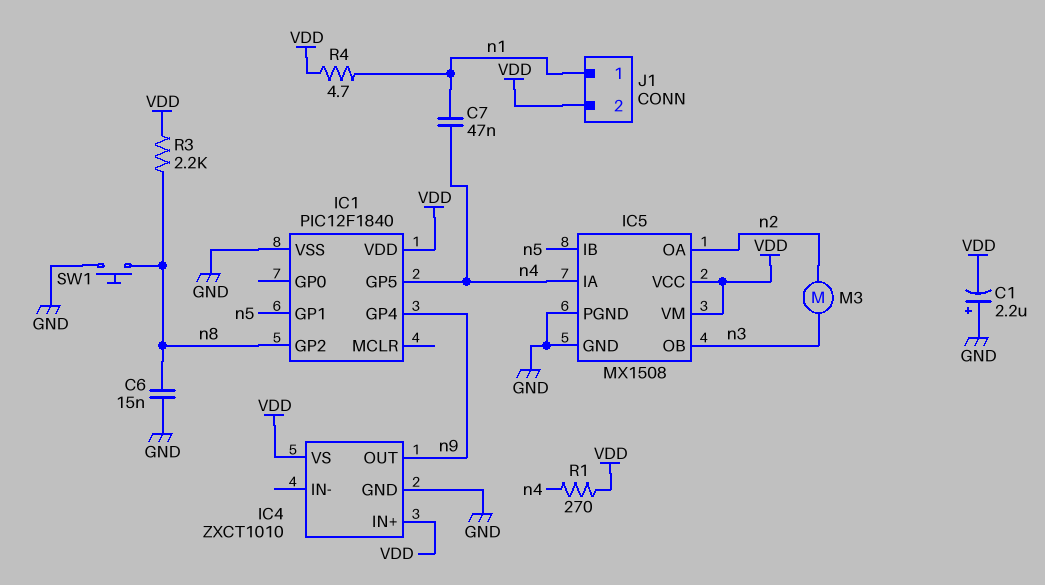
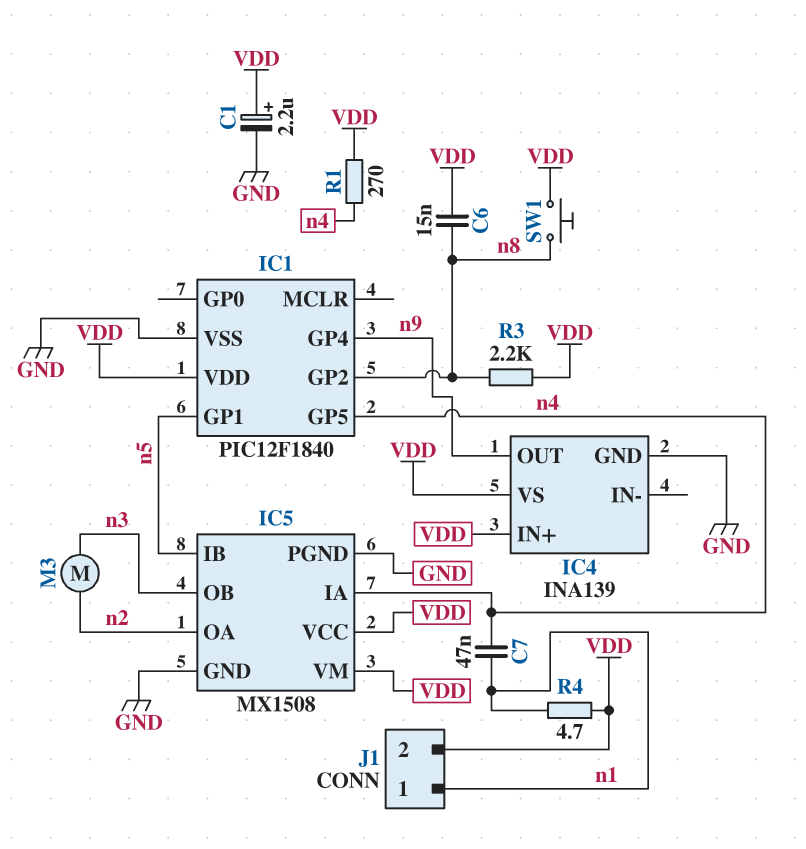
C1: 2.2uF (plus GND, minus VDD) -> 2.2uF (plus VDD, minus GND)
C6: 15nF (GND, n8) -> 15nF (VDD, n8)
IC4: ZXCT1010 -> INA139
SW1: button (GND, n8) -> button (VDD, n8)

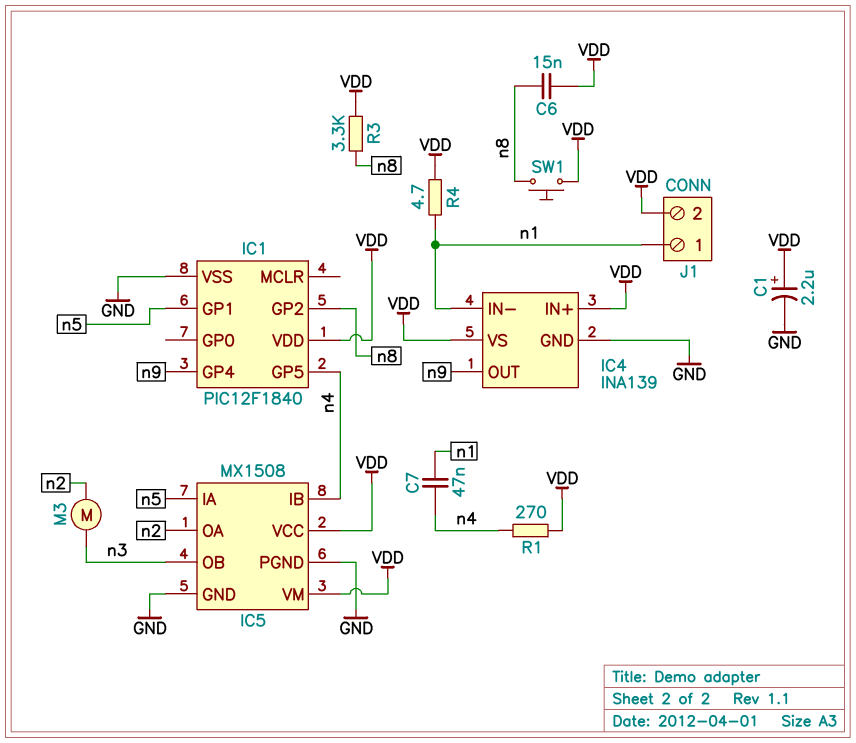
IC4 pin IN-: none -> n1
IC5 pin IA: n4 -> n5
IC5 pin IB: n5 -> n4
R3: 2.2k (VDD, n8) -> 3.3k (VDD, n8)

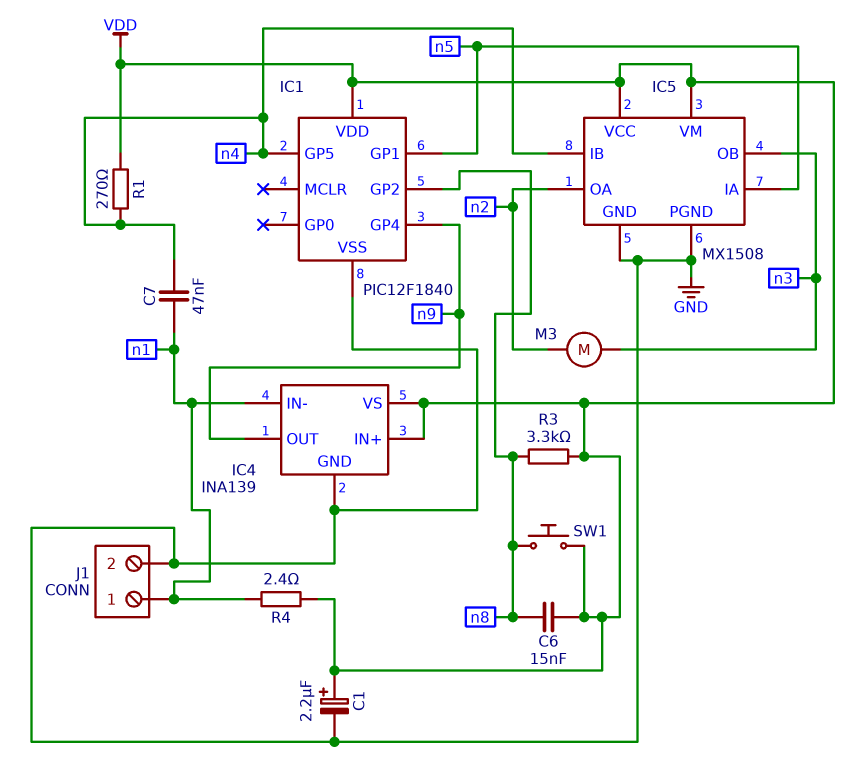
J1 pin 2: VDD -> GND
R4: 4.7 (VDD, n1) -> 2.4 (VDD, n1)

